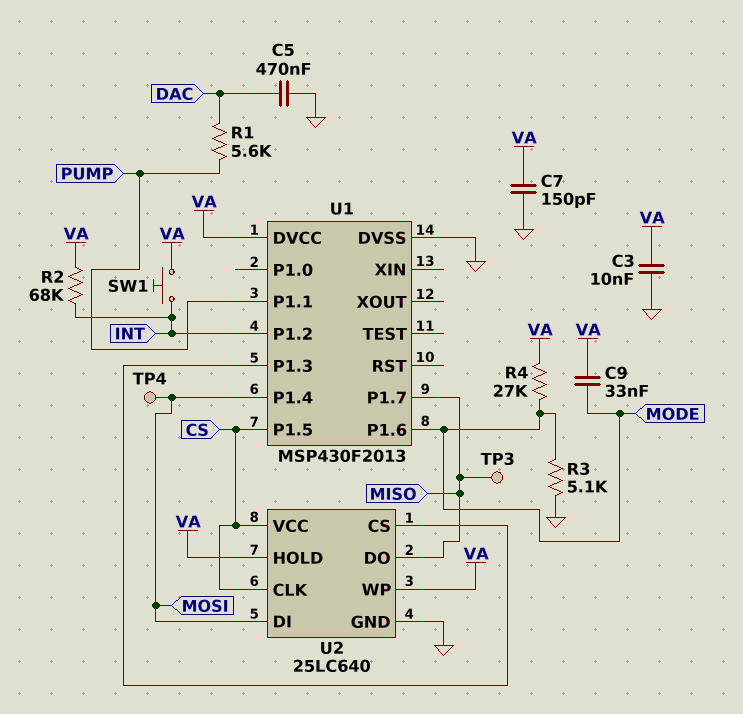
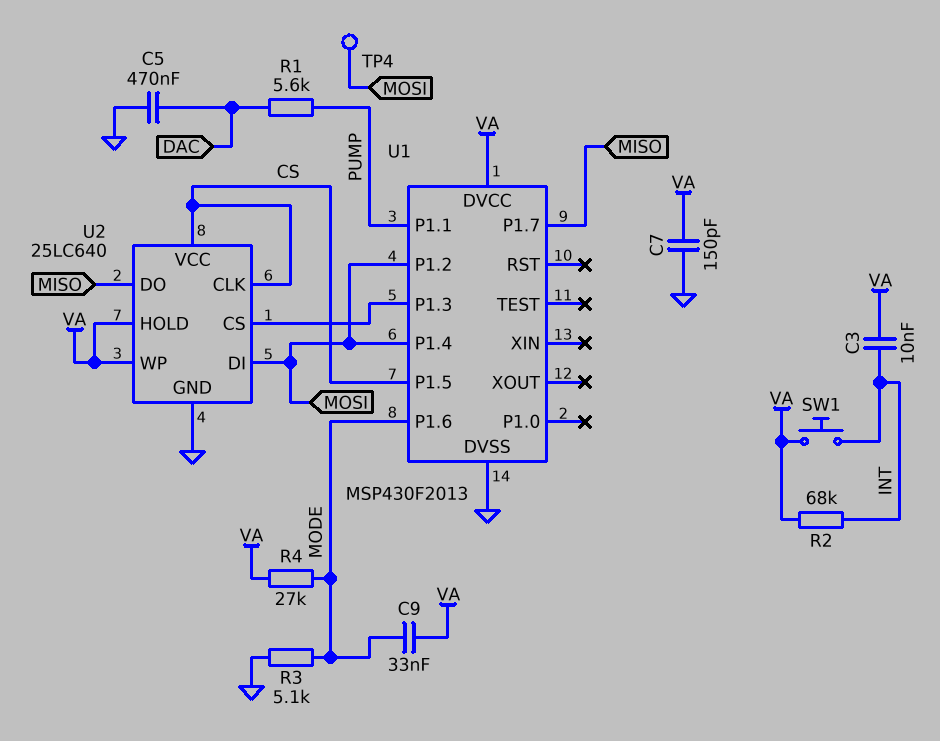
C3: 10nF (GND, VA) -> 10nF (INT, VA)
TP3: test point (MISO) -> none
U1 pin P1.2: INT -> MOSI

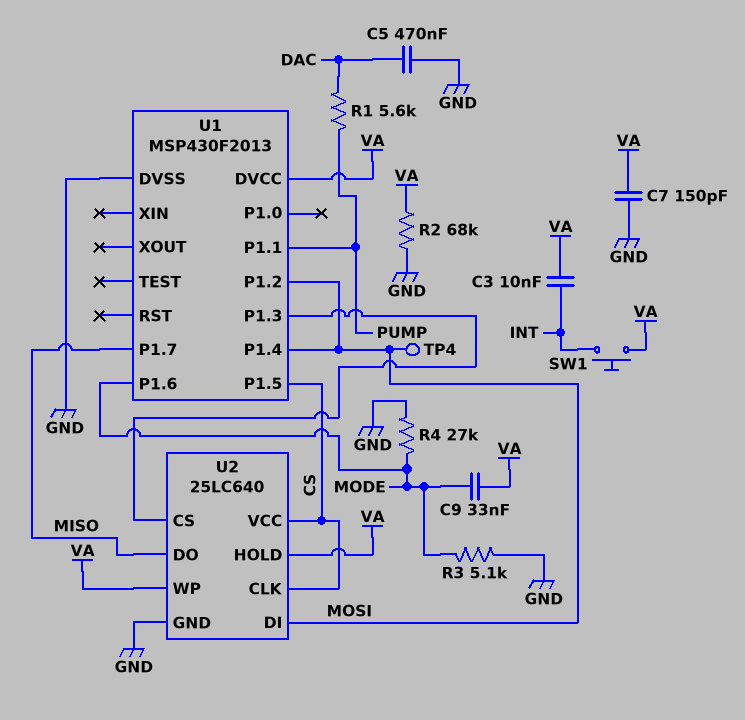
R2: 68k (INT, VA) -> 68k (GND, VA)
R4: 27k (MODE, VA) -> 27k (GND, MODE)

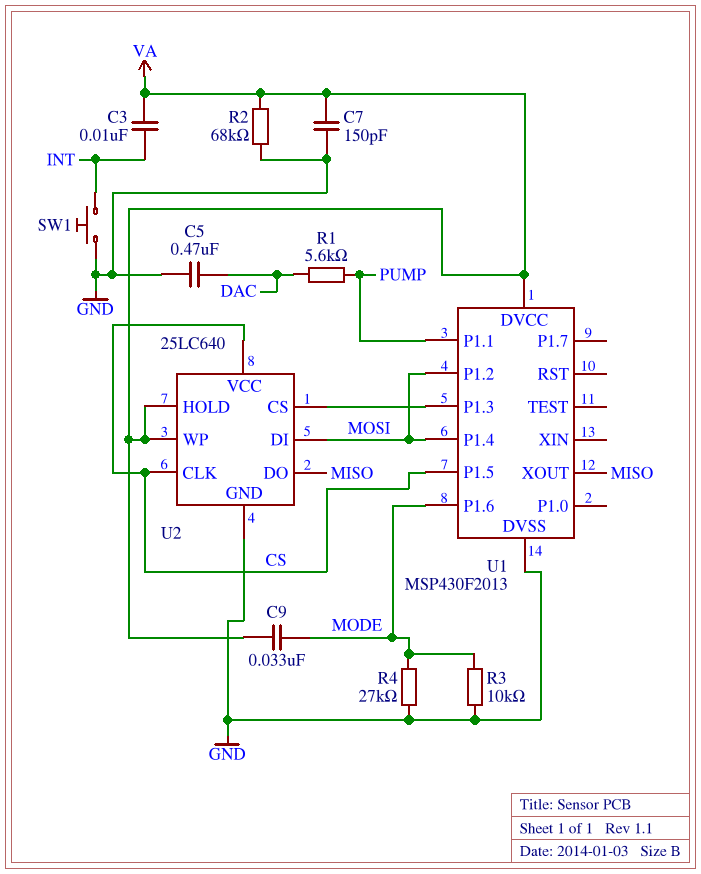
R3: 5.1k (GND, MODE) -> 10k (GND, MODE)
SW1: button (INT, VA) -> button (GND, INT)
TP4: test point (MOSI) -> none
U1 pin P1.7: MISO -> none
U1 pin XOUT: none -> MISO

